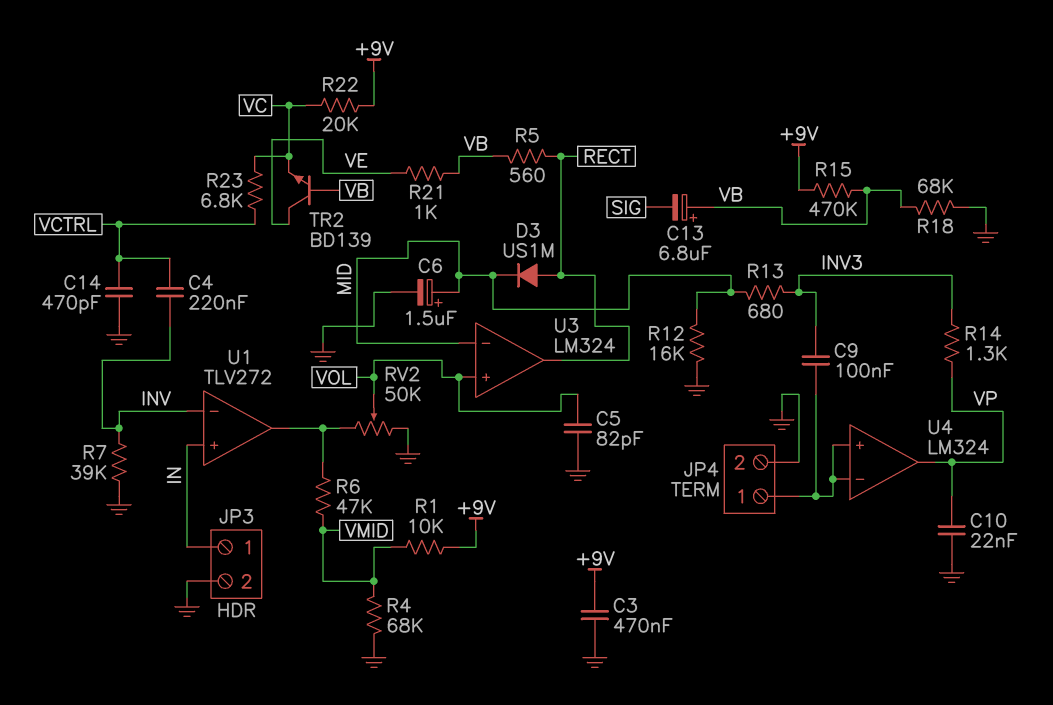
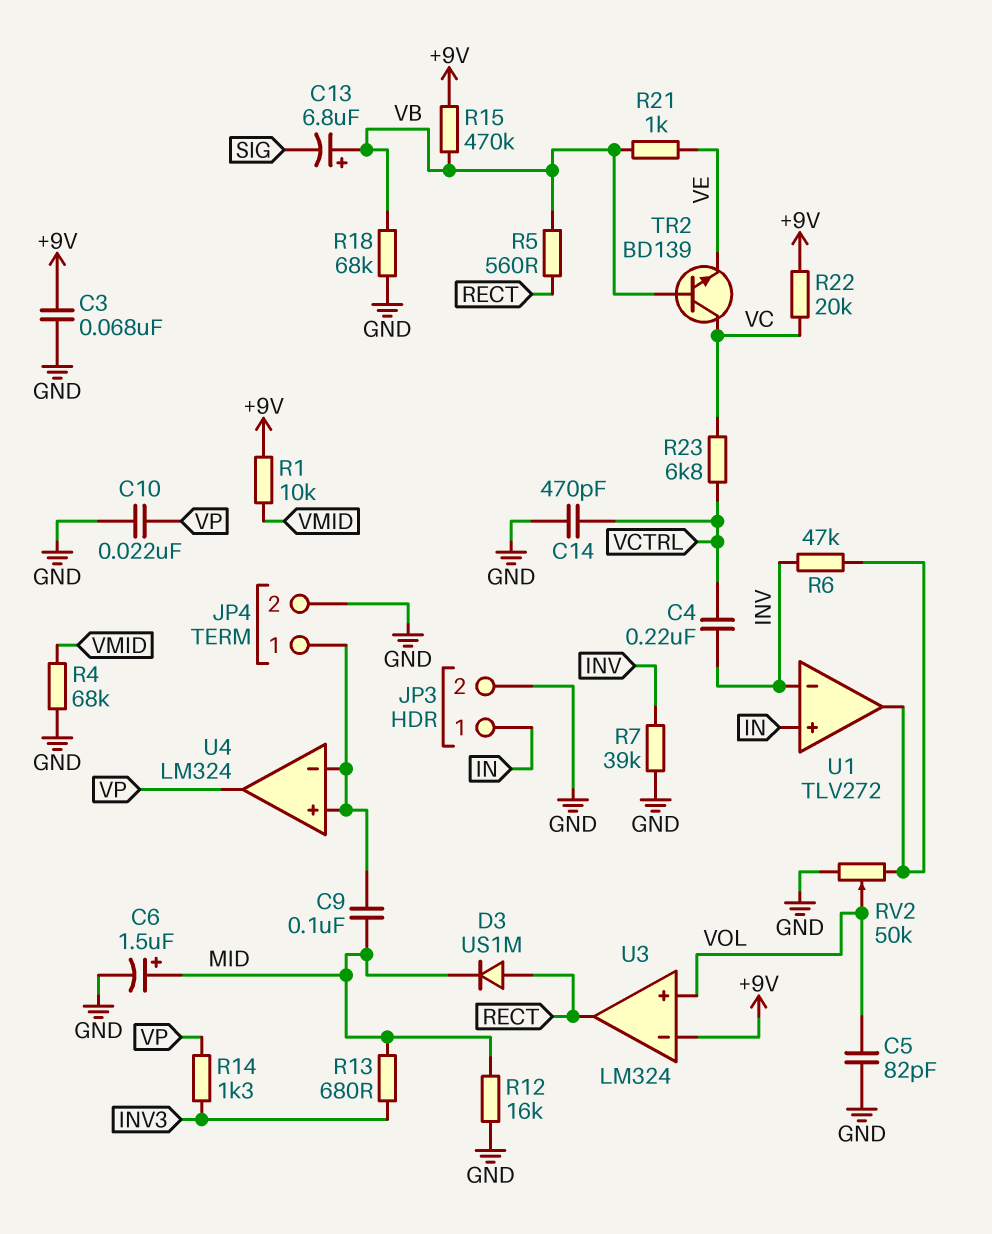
C3: 470nF (+9V, GND) -> 68nF (+9V, GND)
C9: 100nF (INV3, JP4/1) -> 100nF (JP4/1, MID)
R6: 47k (U1/out, VMID) -> 47k (INV, U1/out)
TR2: NPN BD139 (B VB, C VE, E VC) -> NPN BD139 (B VB, C VC, E VE)
U3 pin in-: MID -> +9V

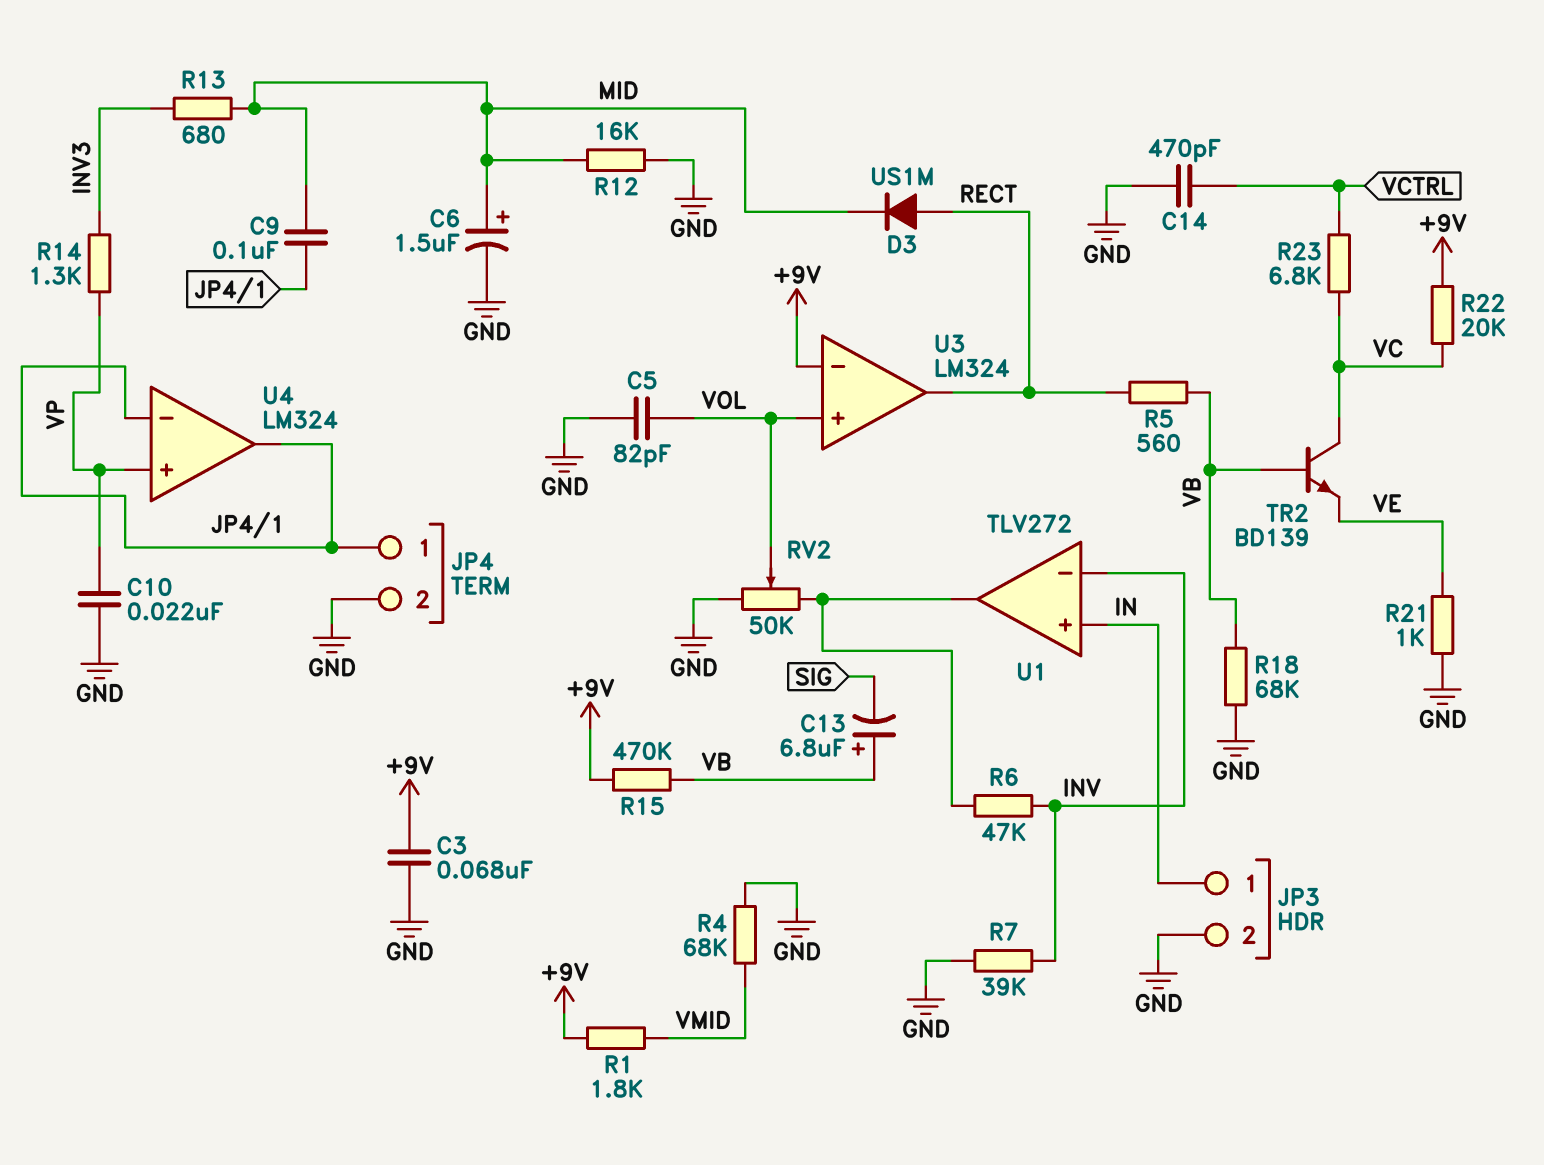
C4: 220nF (INV, VCTRL) -> none
R1: 10k (+9V, VMID) -> 1.8k (+9V, VMID)
R21: 1k (VB, VE) -> 1k (GND, VE)
U4 pin in+: JP4/1 -> VP
U4 pin out: VP -> JP4/1

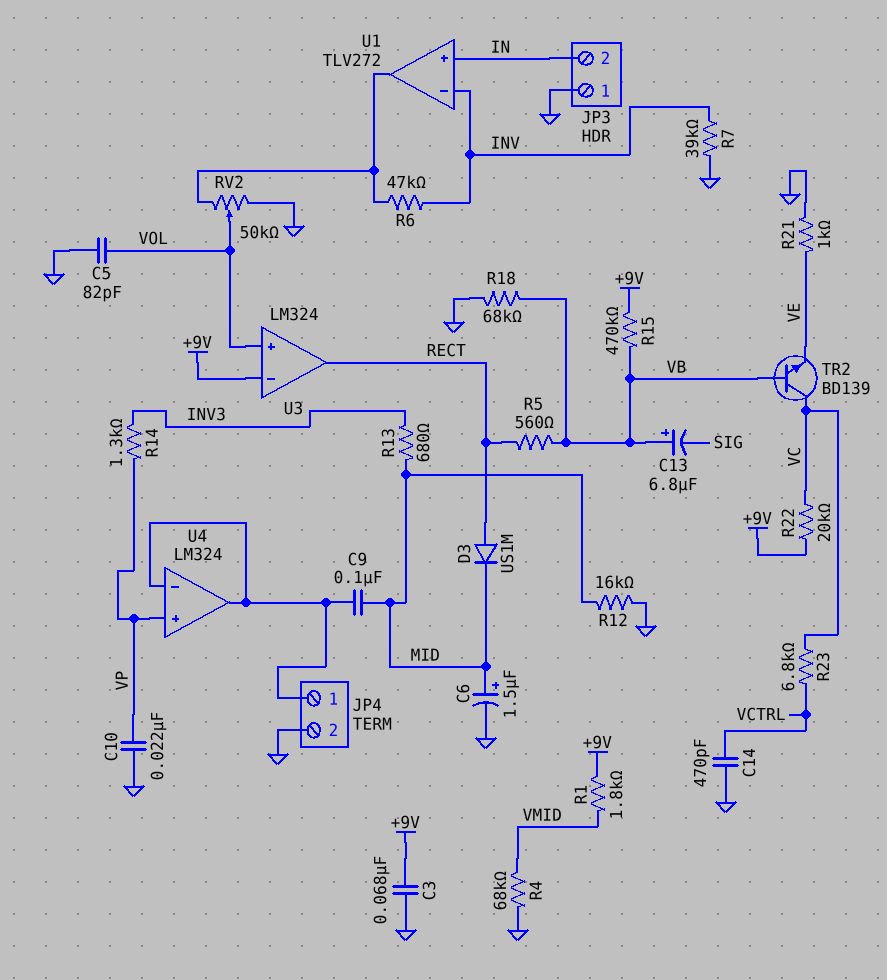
JP3 pin 1: IN -> GND
JP3 pin 2: GND -> IN

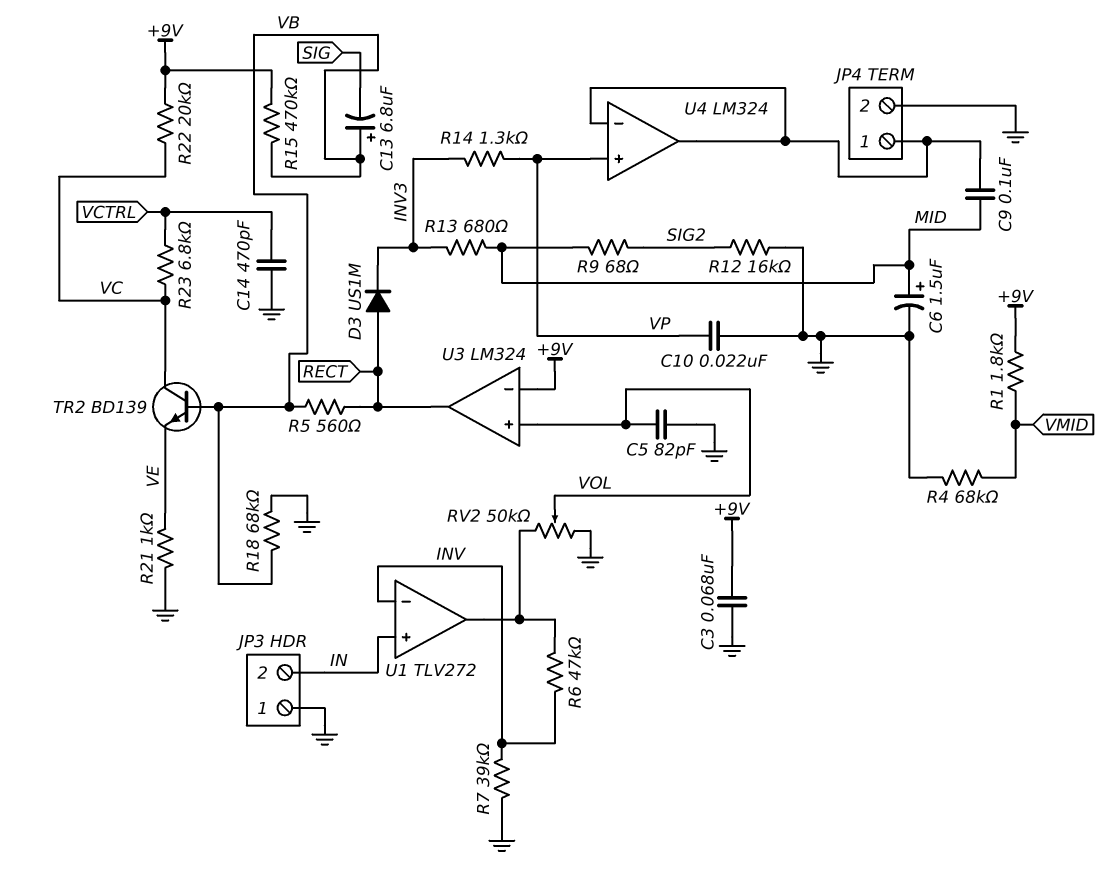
D3: diode US1M (A RECT, K MID) -> diode US1M (A RECT, K INV3)
R9: none -> 68 (MID, SIG2)
R12: 16k (GND, MID) -> 16k (GND, SIG2)

